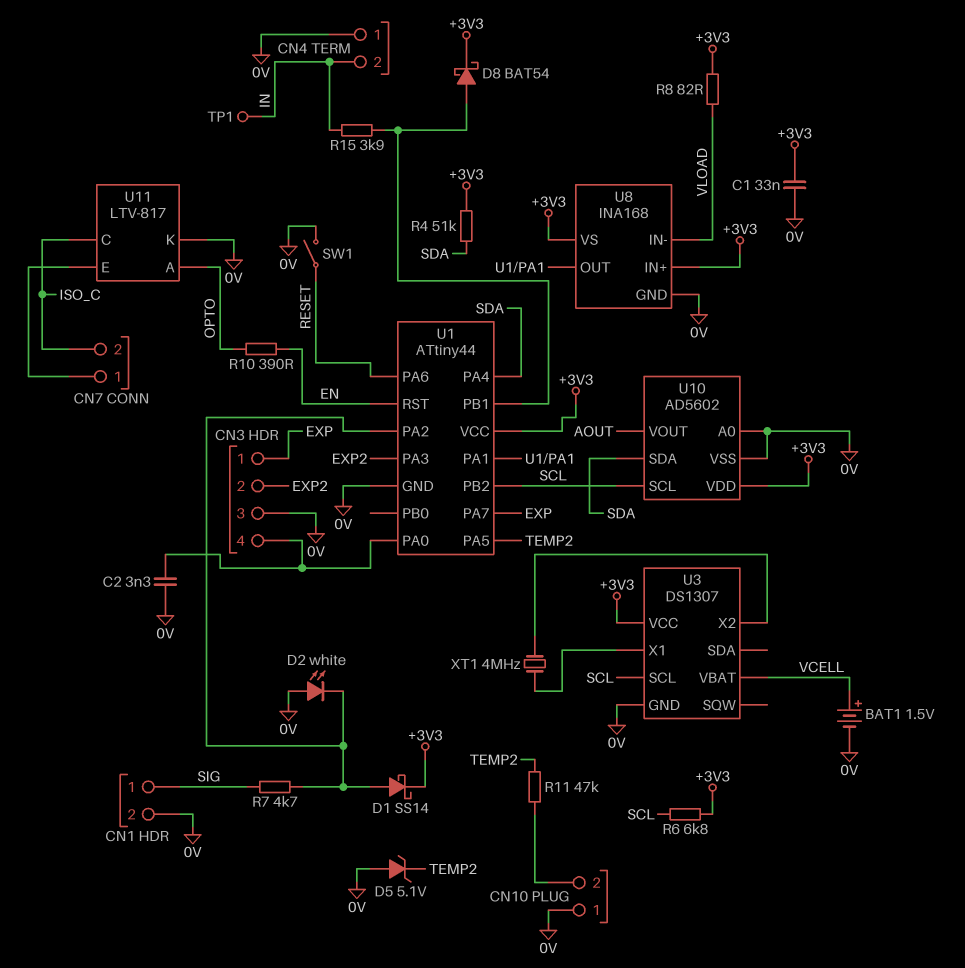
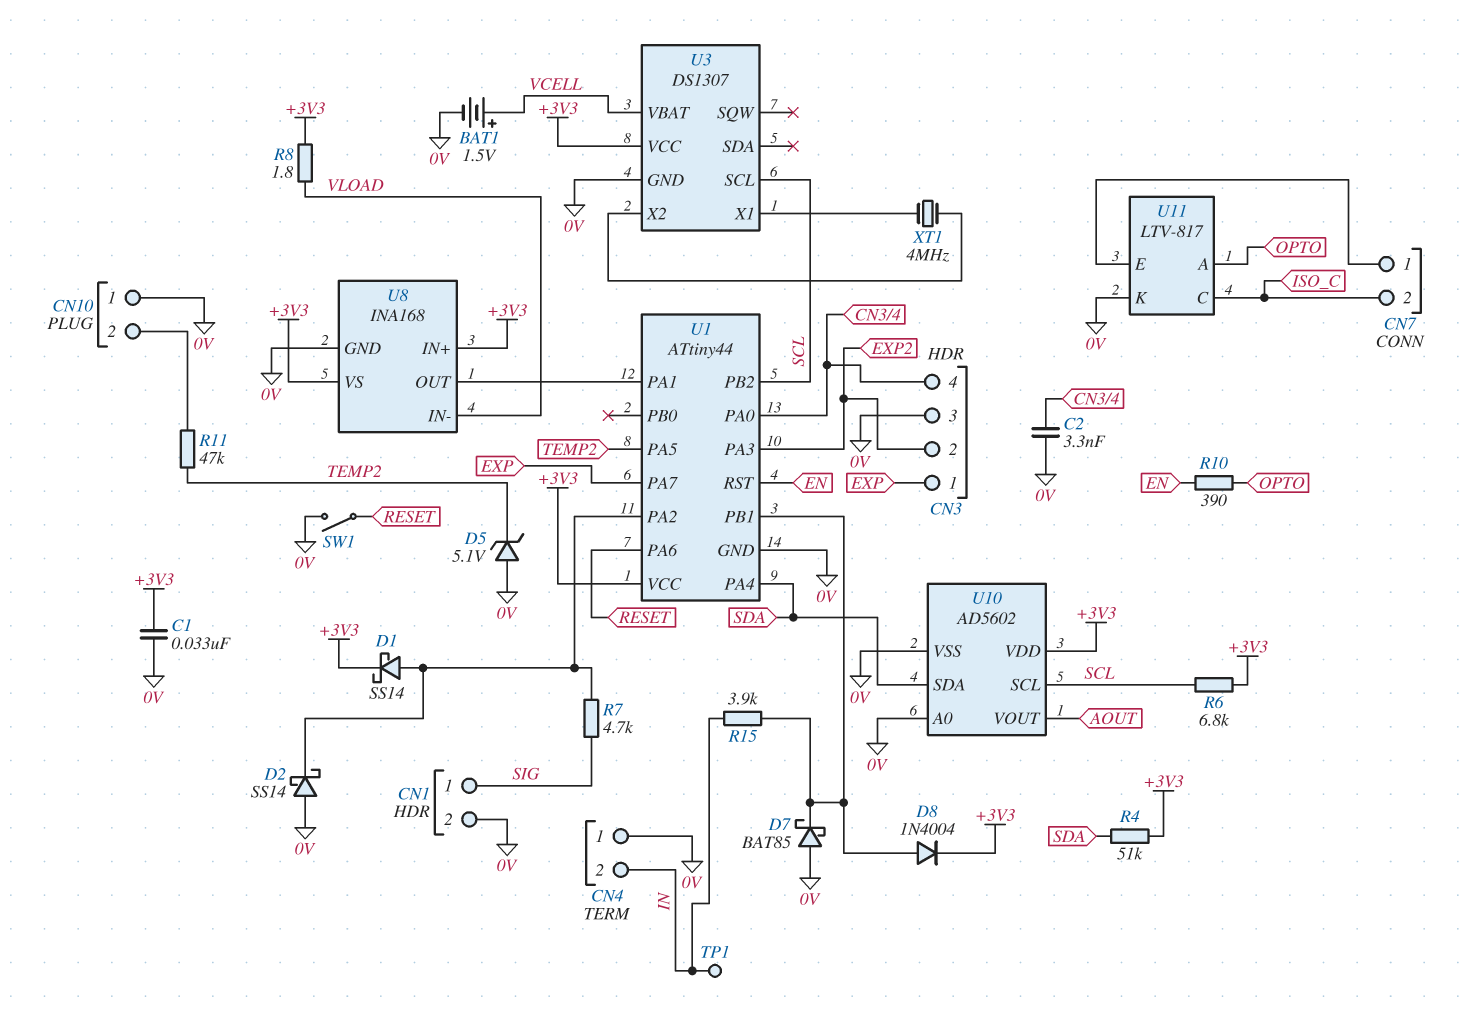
D2: LED white (A 0V, K U1/PA2) -> schottky SS14 (A 0V, K U1/PA2)
D7: none -> schottky BAT85 (A 0V, K U1/PB1)
D8: schottky BAT54 (A U1/PB1, K +3V3) -> diode 1N4004 (A U1/PB1, K +3V3)
R8: 82 (+3V3, VLOAD) -> 1.8 (+3V3, VLOAD)

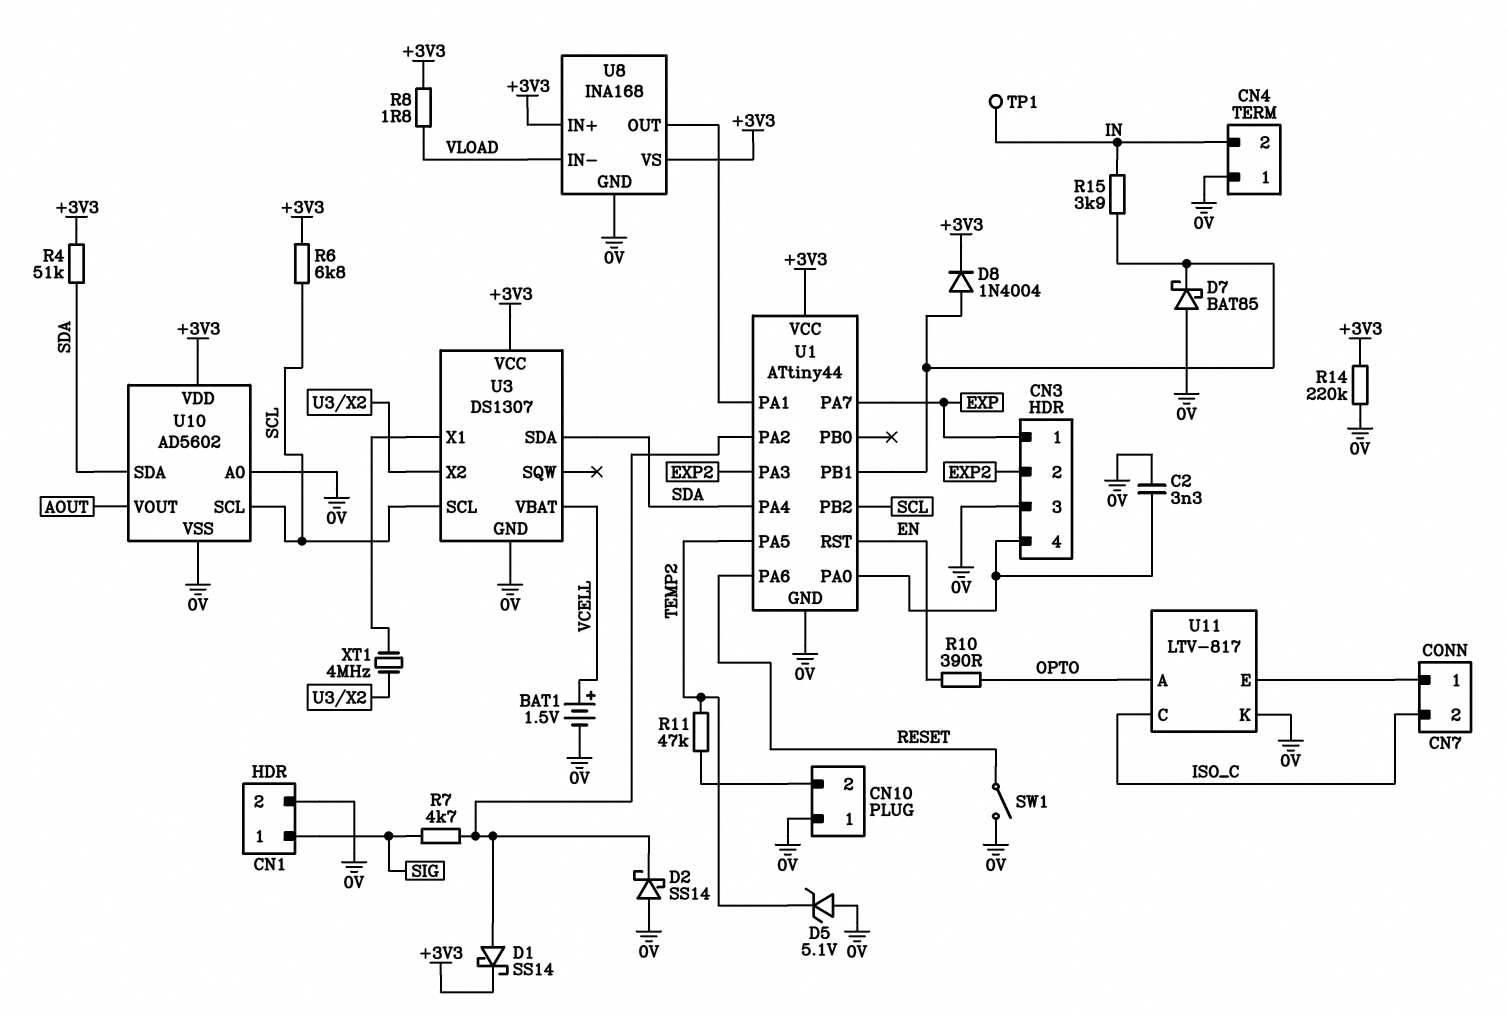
C1: 33nF (+3V3, 0V) -> none
R14: none -> 220k (+3V3, 0V)
U3 pin SDA: none -> SDA

